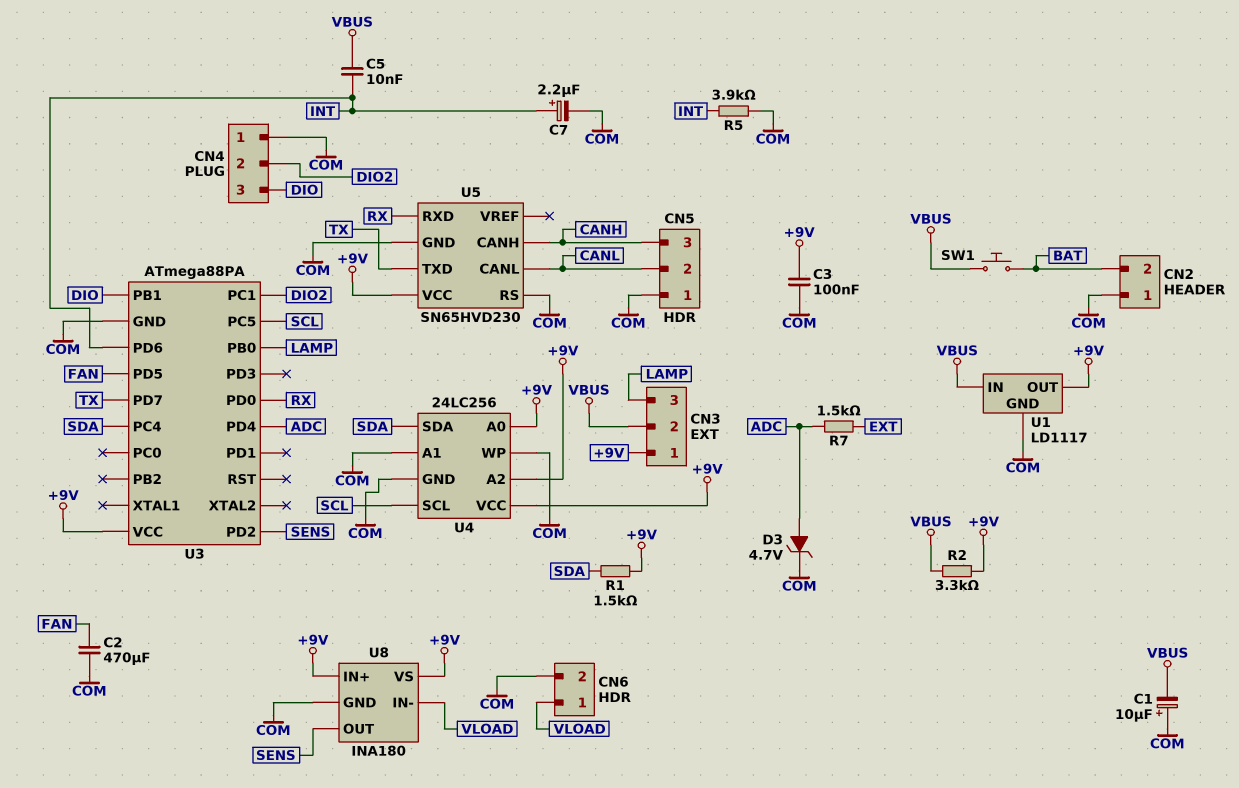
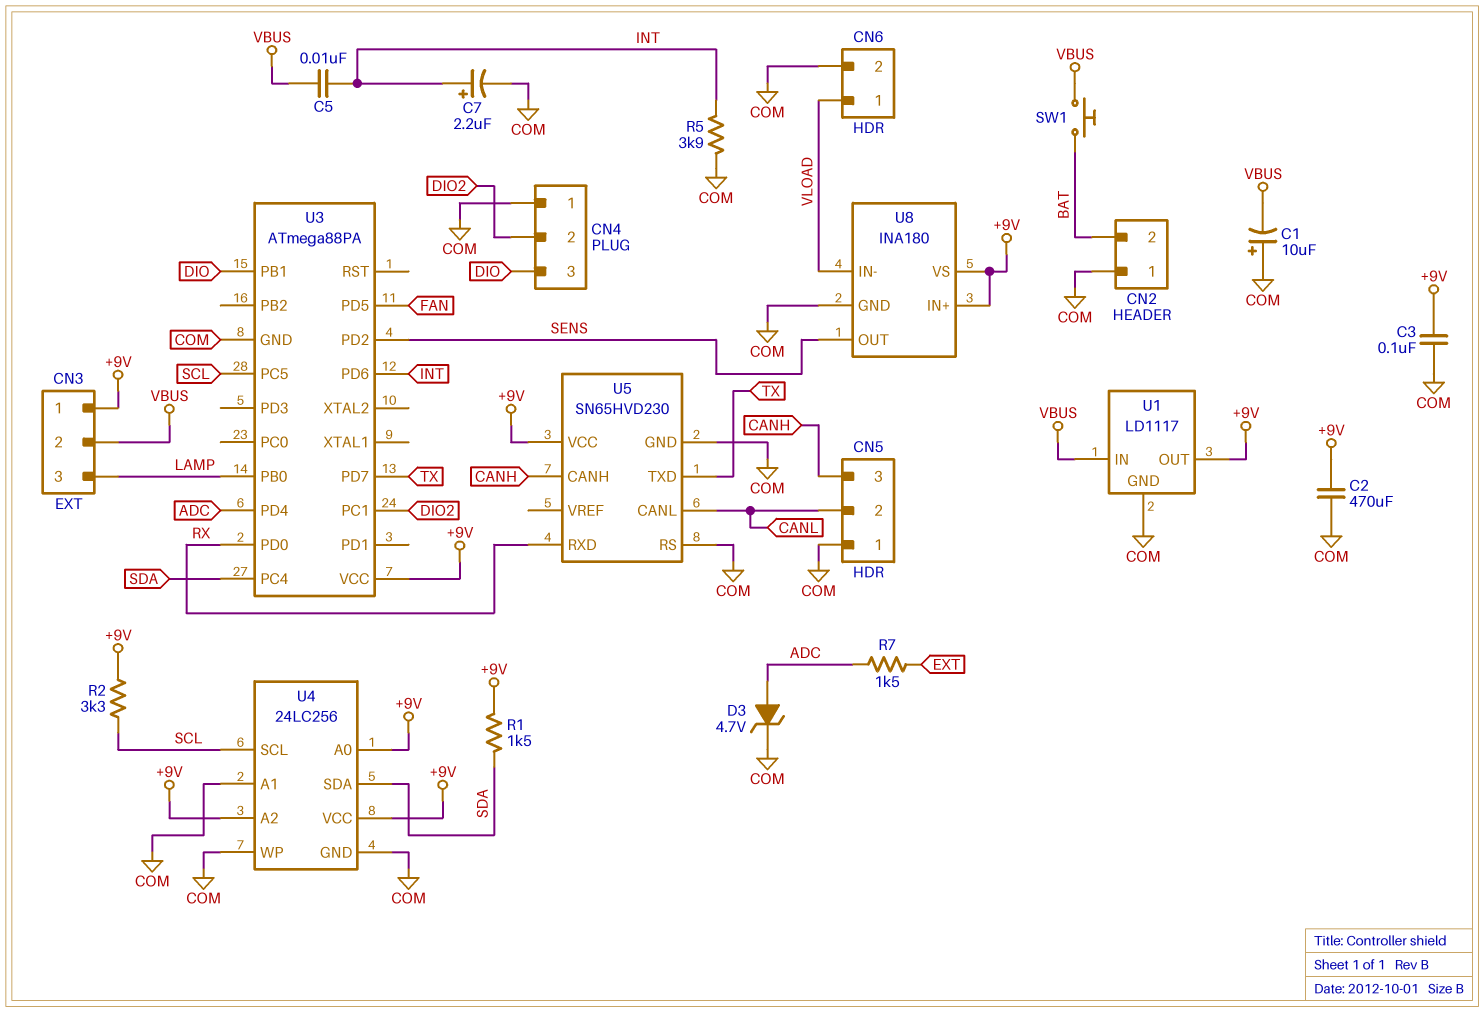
C2: 470uF (COM, FAN) -> 470uF (+9V, COM)
R2: 3.3k (+9V, VBUS) -> 3.3k (+9V, SCL)

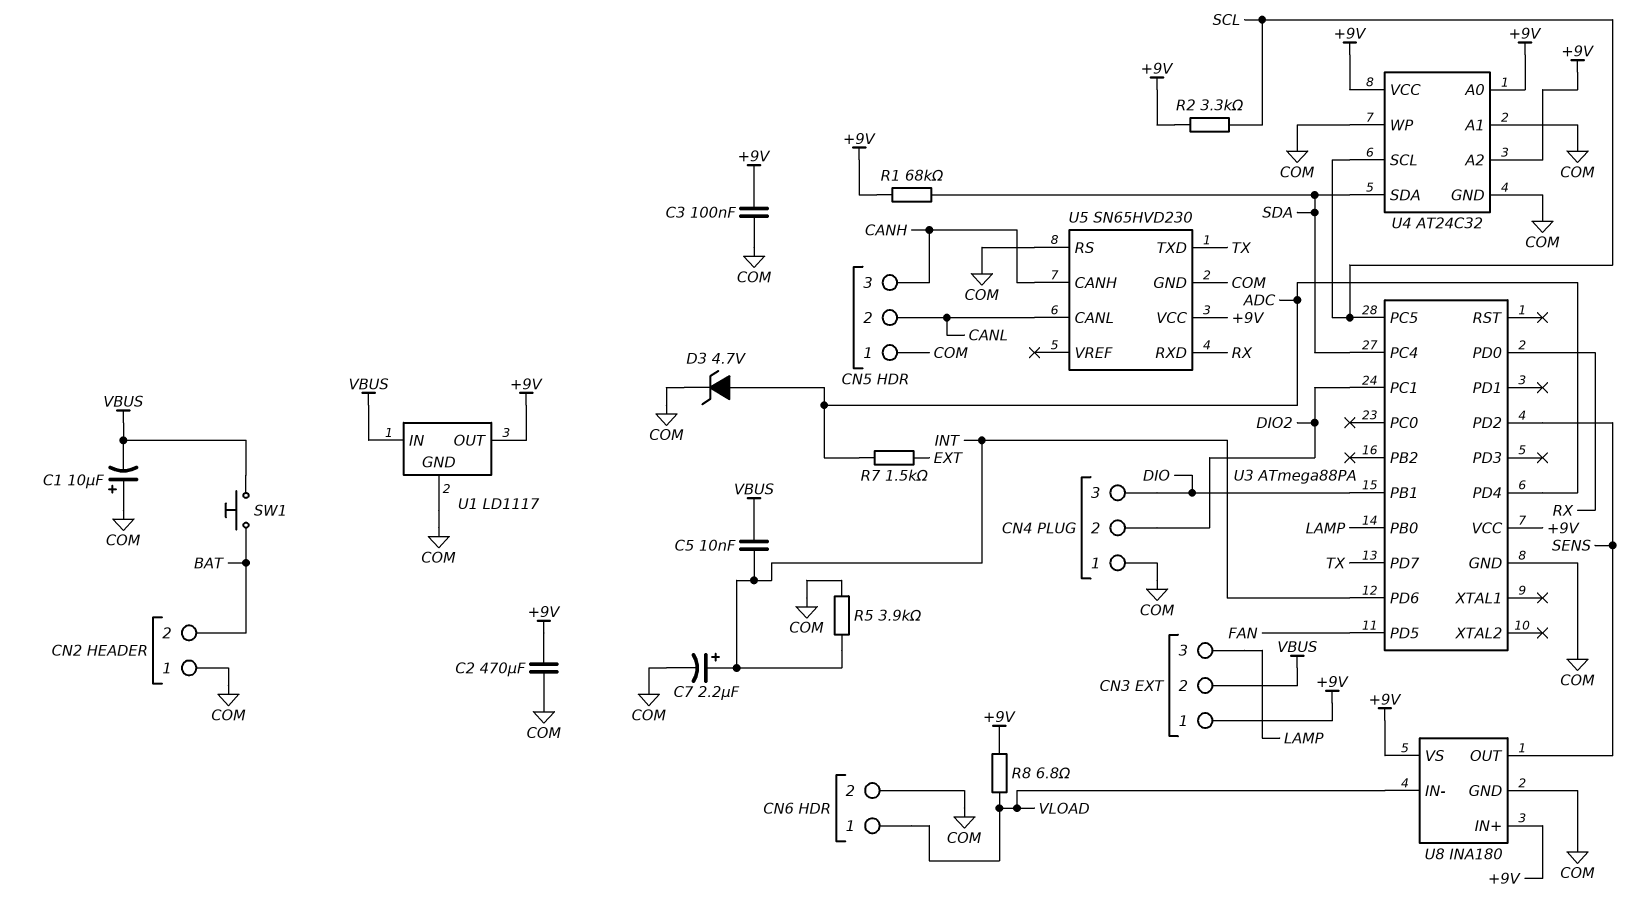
R1: 1.5k (+9V, SDA) -> 68k (+9V, SDA)
R8: none -> 6.8 (+9V, VLOAD)
U4: 24LC256 -> AT24C32

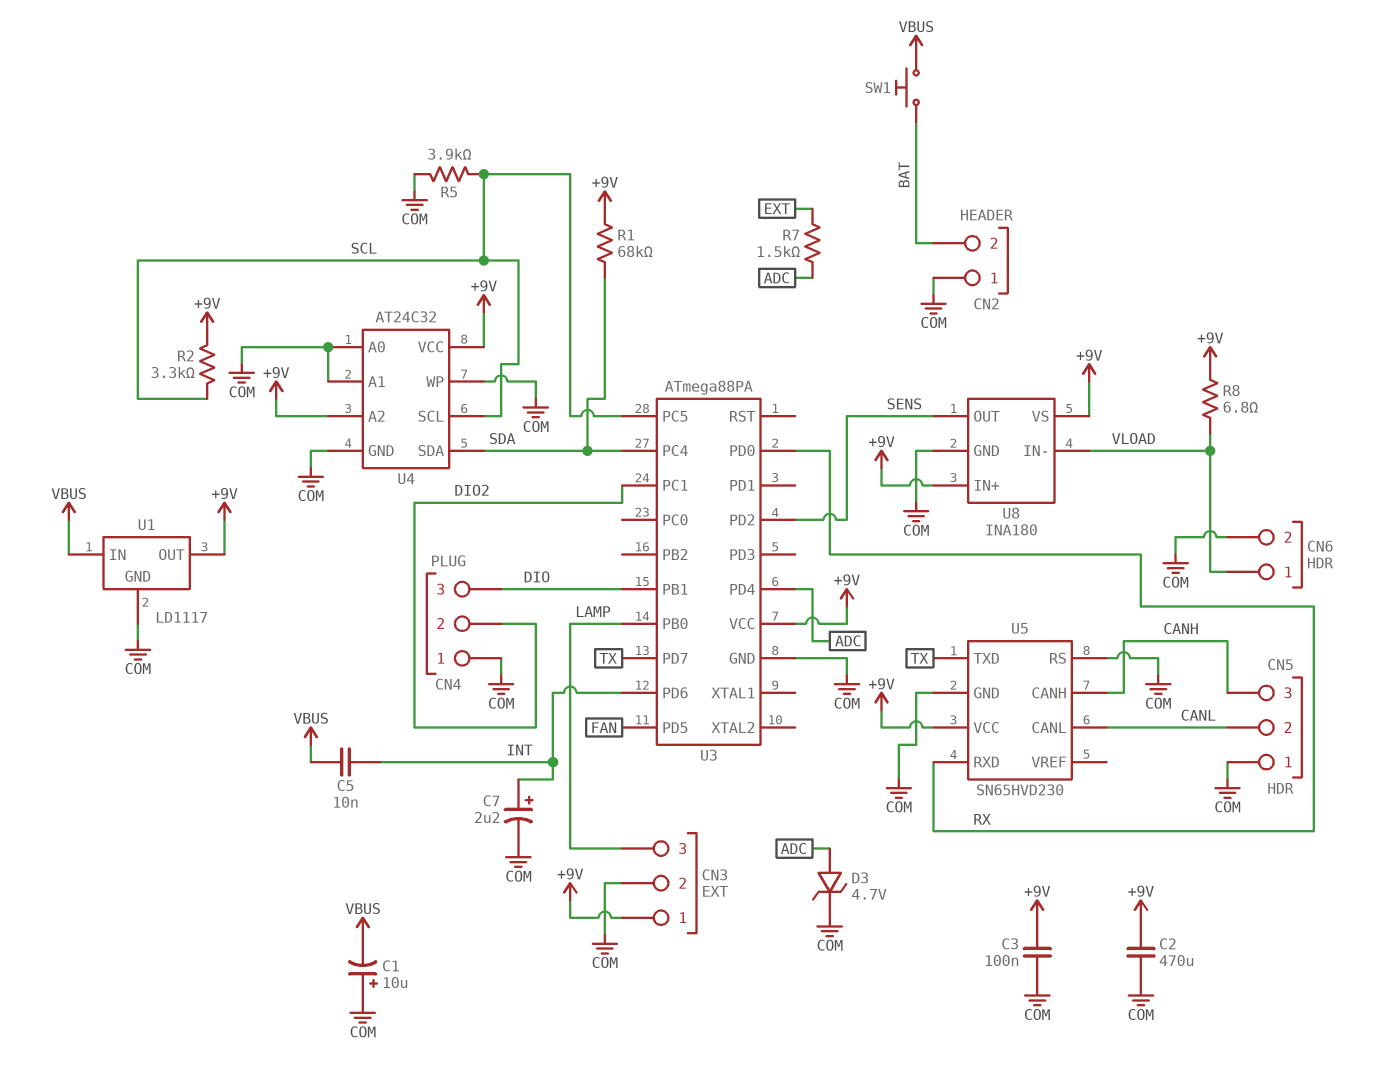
CN3 pin 2: VBUS -> COM
R5: 3.9k (COM, INT) -> 3.9k (COM, SCL)
U4 pin A0: +9V -> COM

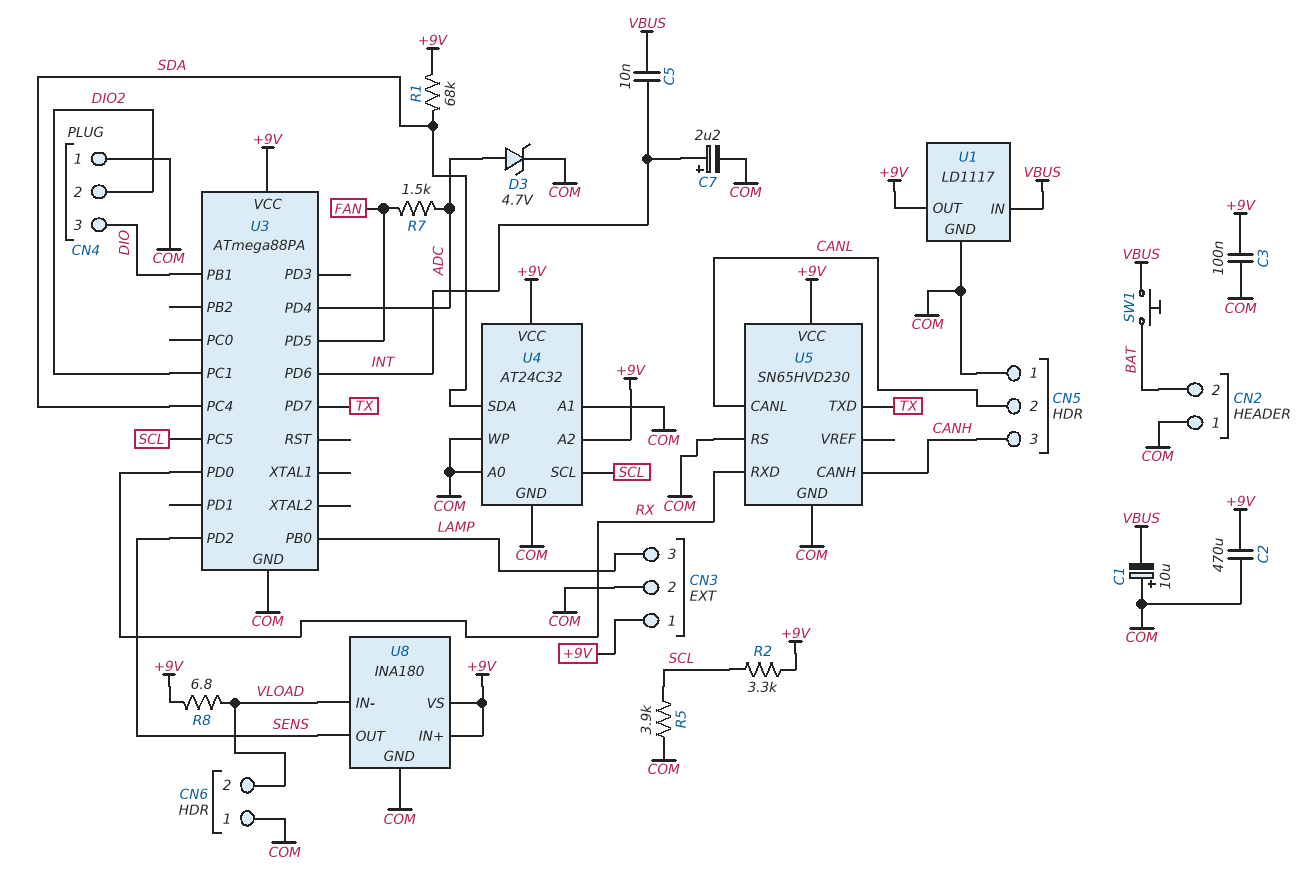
CN6 pin 1: VLOAD -> COM
CN6 pin 2: COM -> VLOAD
R7: 1.5k (ADC, EXT) -> 1.5k (ADC, FAN)

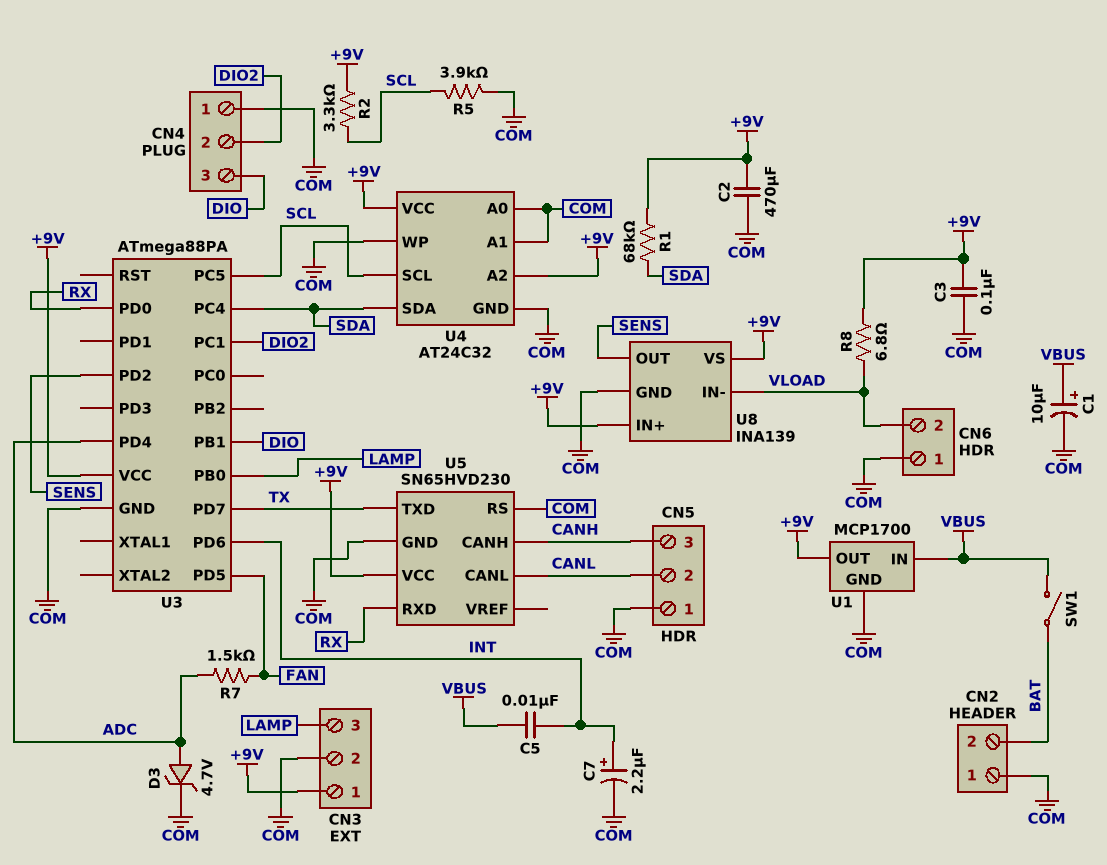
C1: 10uF (plus COM, minus VBUS) -> 10uF (plus VBUS, minus COM)
SW1: button (BAT, VBUS) -> switch (BAT, VBUS)
U1: LD1117 -> MCP1700
U8: INA180 -> INA139

